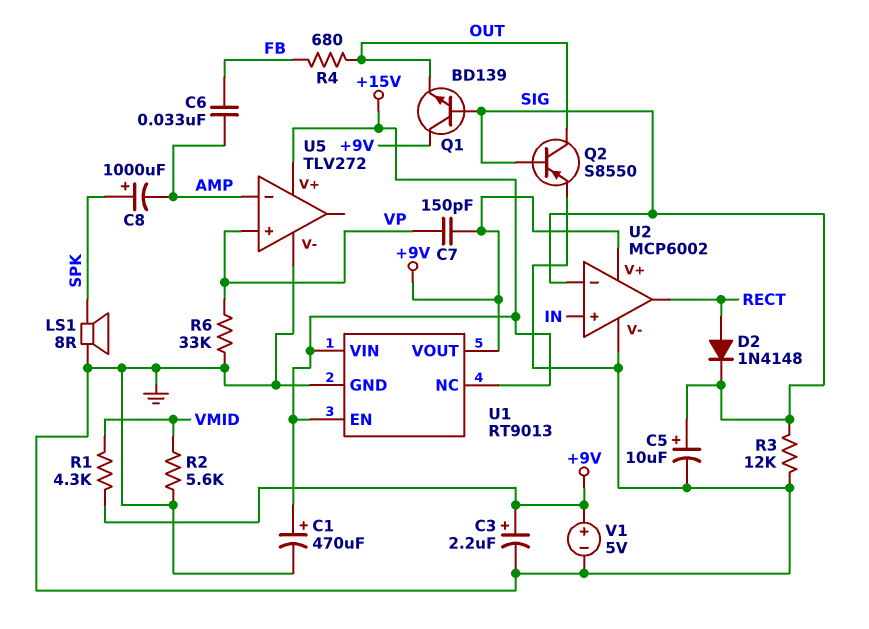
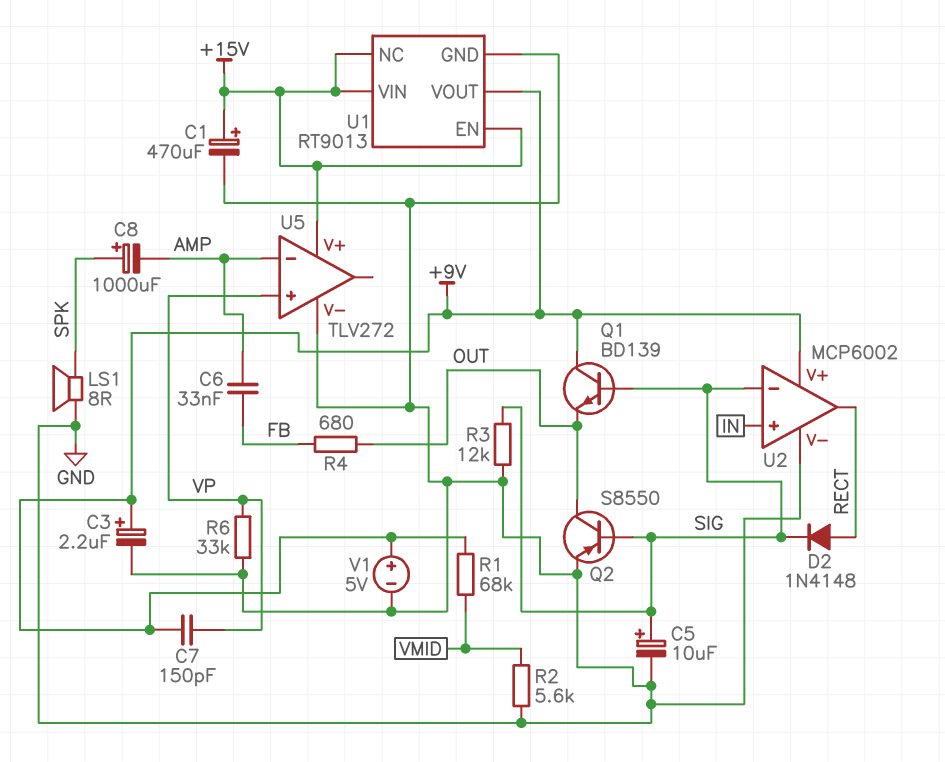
R1: 4.3k (+9V, VMID) -> 68k (+9V, VMID)

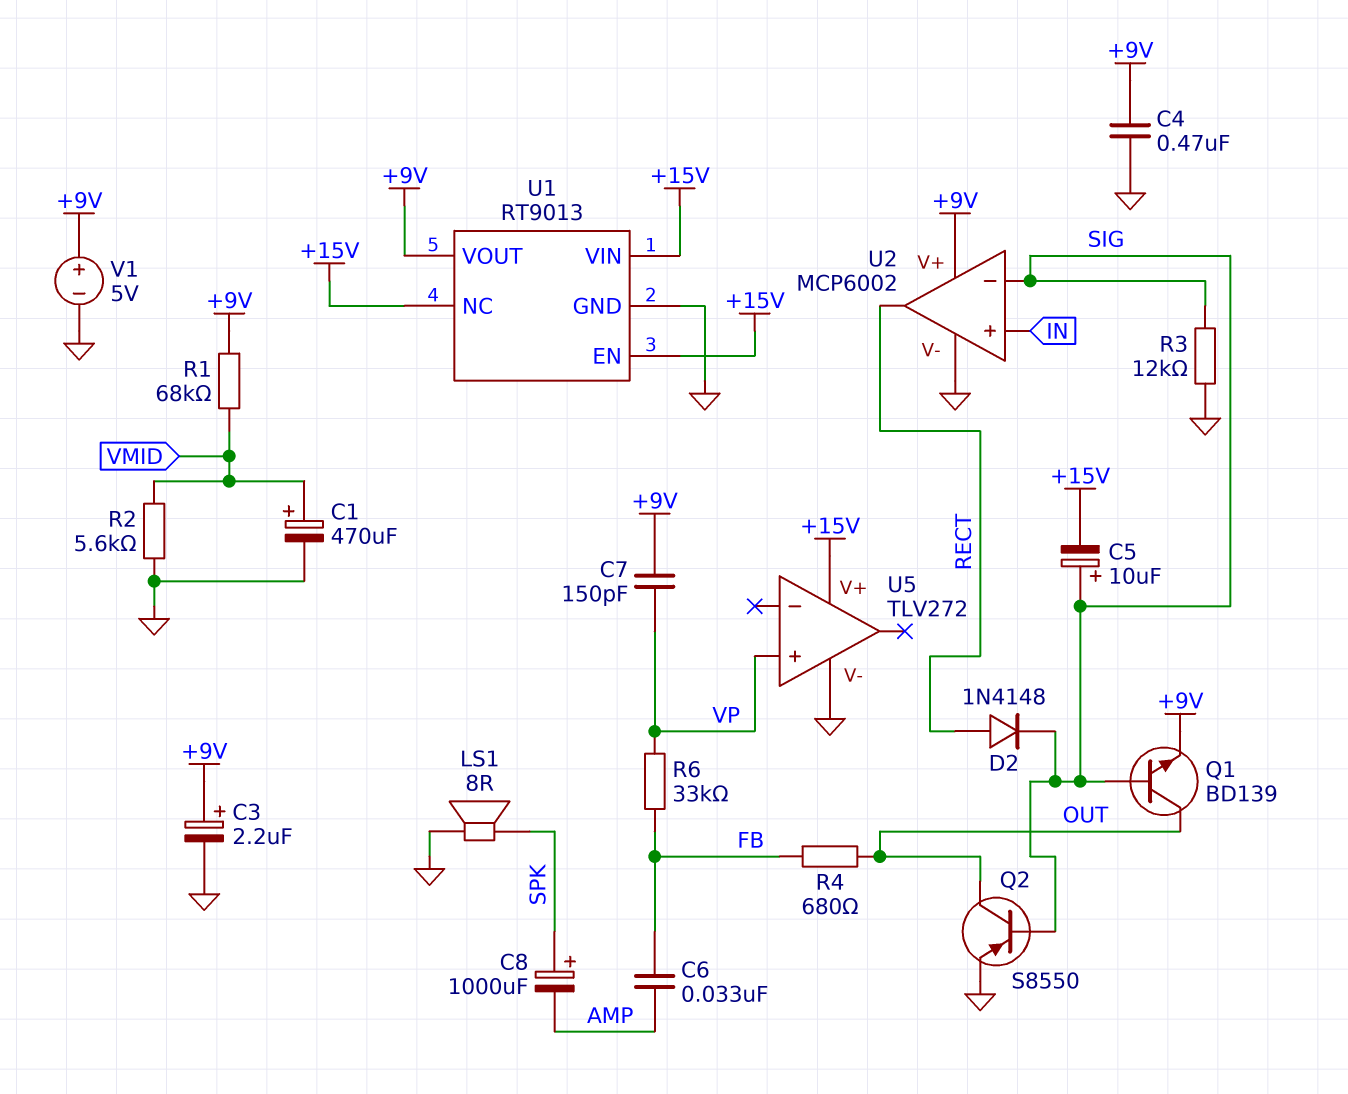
C1: 470uF (plus +15V, minus GND) -> 470uF (plus VMID, minus GND)
C4: none -> 470nF (+9V, GND)
C5: 10uF (plus SIG, minus GND) -> 10uF (plus SIG, minus +15V)
Q1: NPN BD139 (B SIG, C +9V, E OUT) -> NPN BD139 (B SIG, C OUT, E +9V)
R6: 33k (GND, VP) -> 33k (FB, VP)
U5 pin in-: AMP -> none

